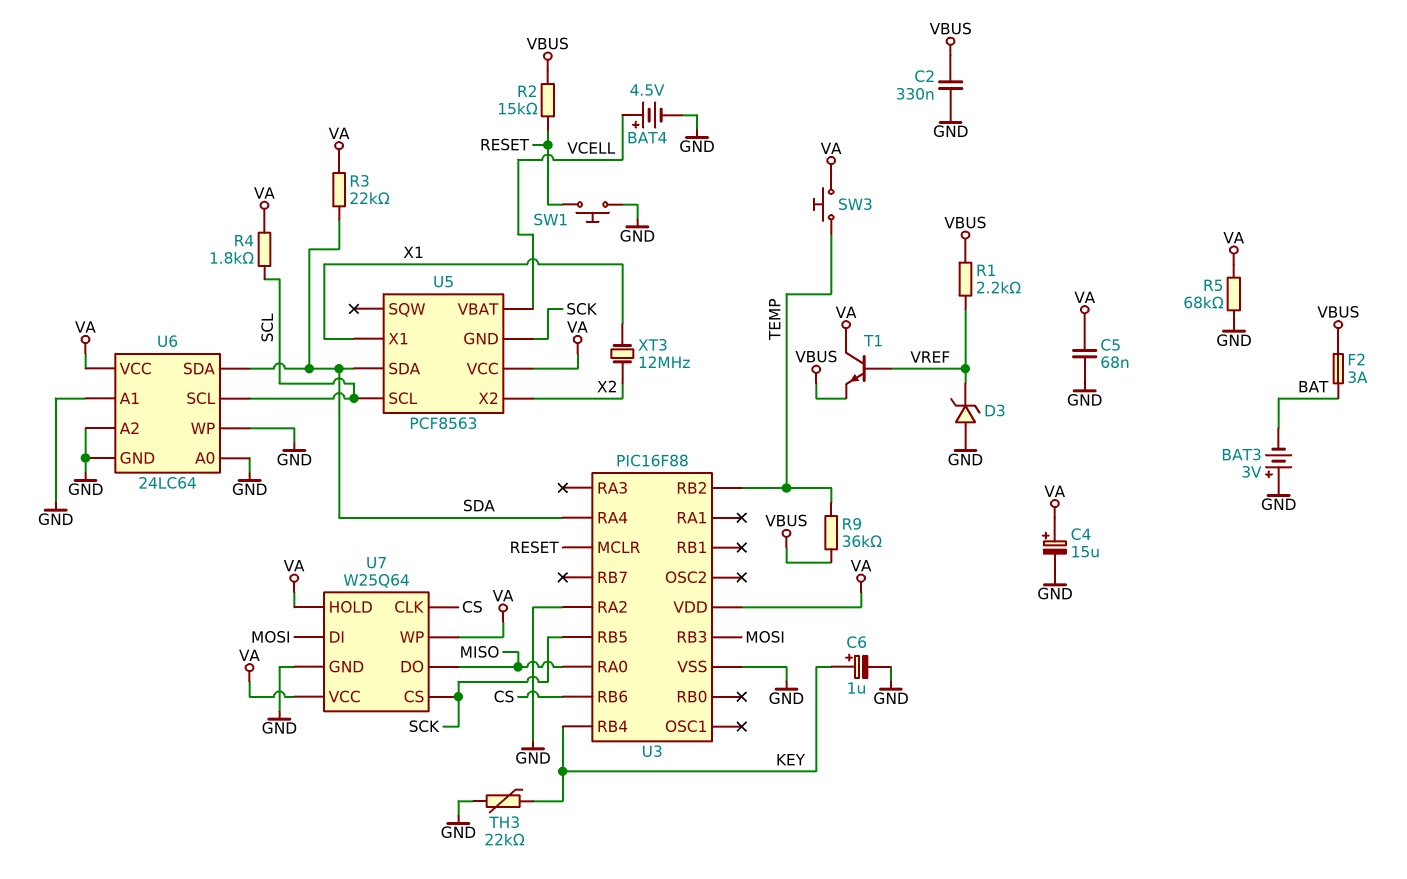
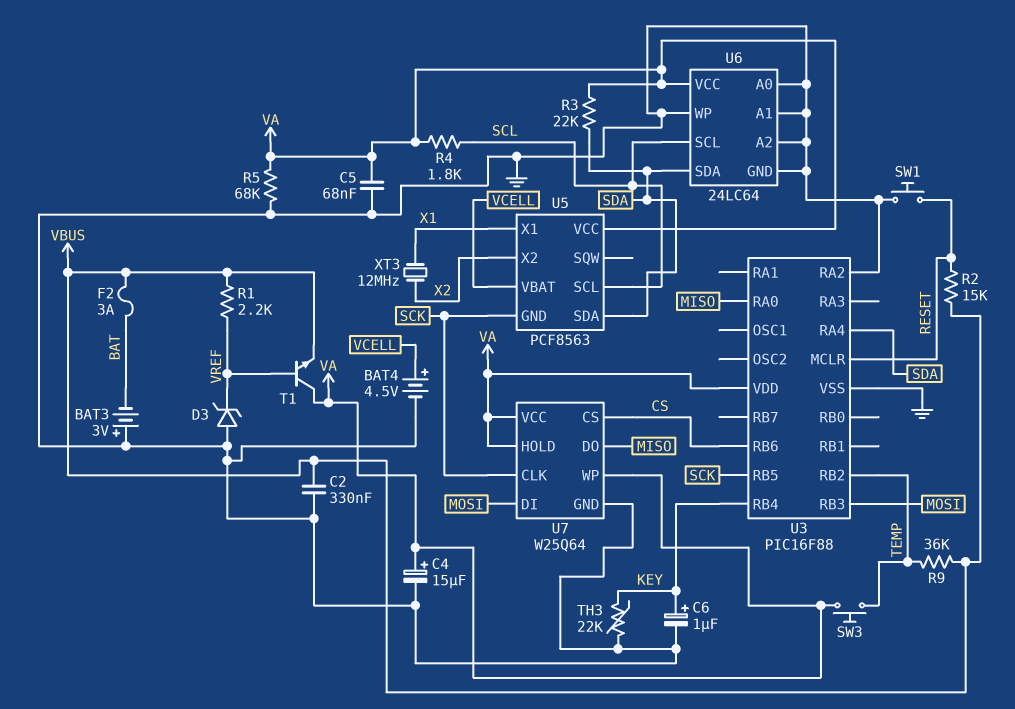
U7 pin CLK: CS -> SCK
U7 pin CS: SCK -> CS

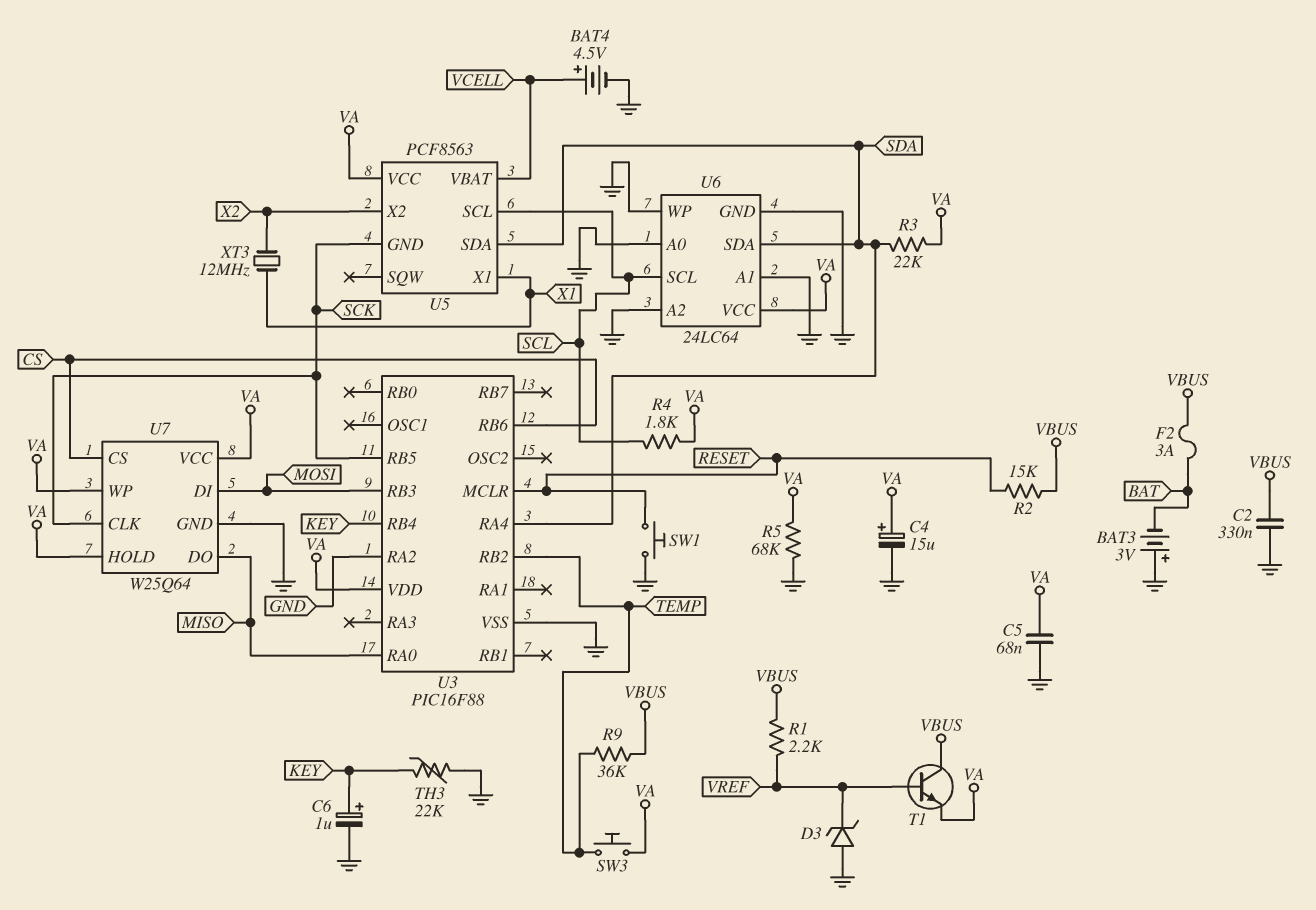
T1: NPN (B VREF, C VA, E VBUS) -> NPN (B VREF, C VBUS, E VA)

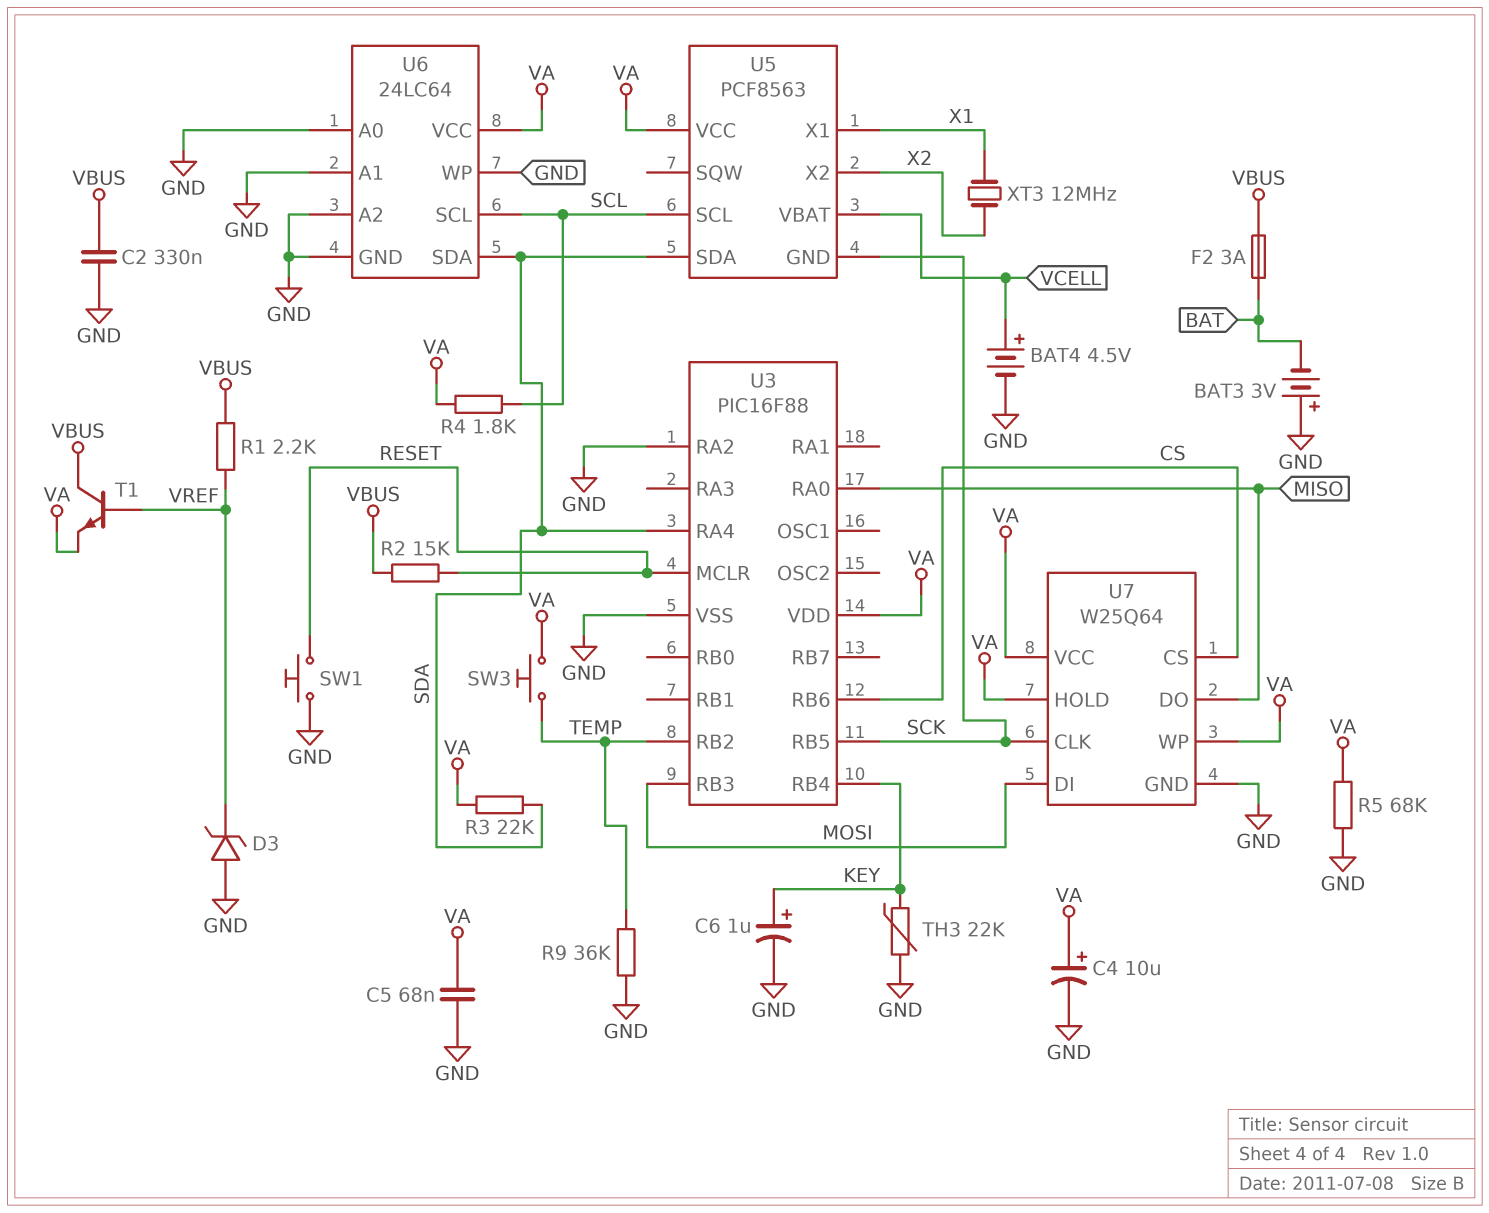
C4: 15uF (plus VA, minus GND) -> 10uF (plus VA, minus GND)
R9: 36k (TEMP, VBUS) -> 36k (GND, TEMP)

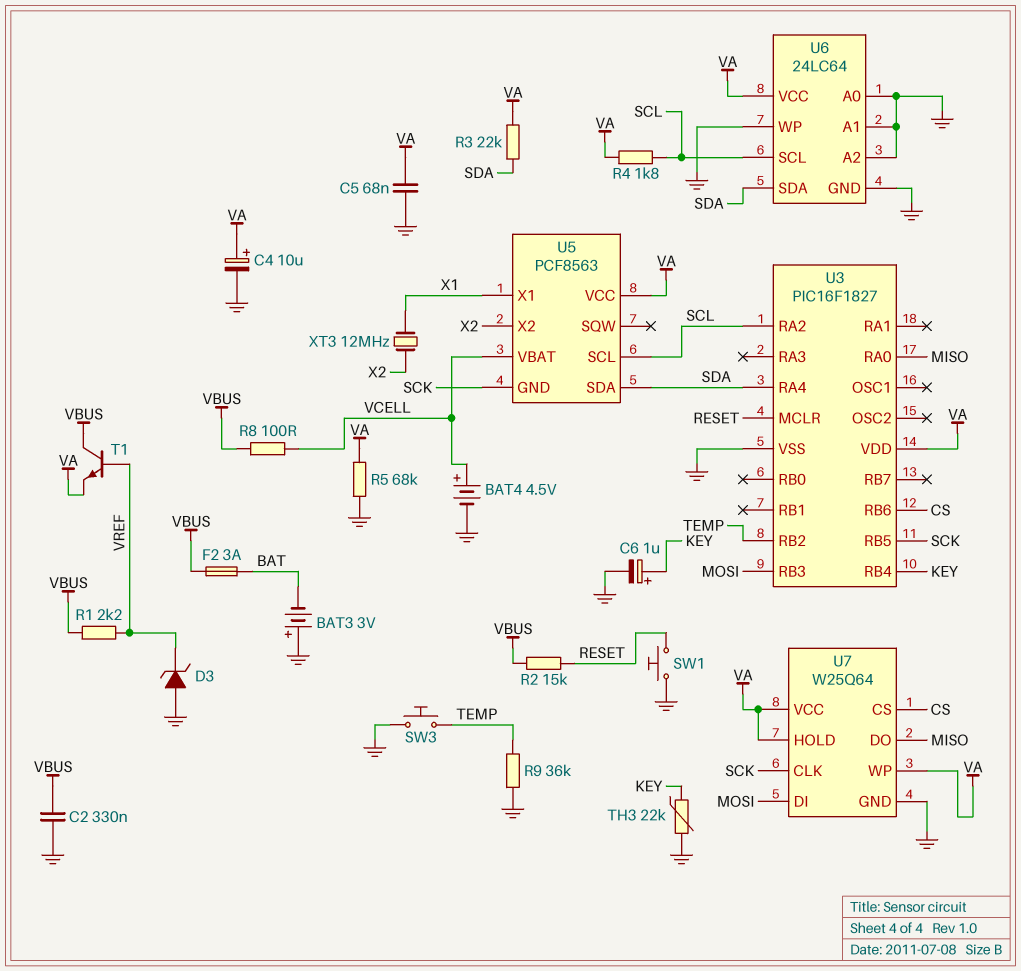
R8: none -> 100 (VBUS, VCELL)
SW3: button (TEMP, VA) -> button (GND, TEMP)
U3: PIC16F88 -> PIC16F1827
U3 pin RA2: GND -> SCL

